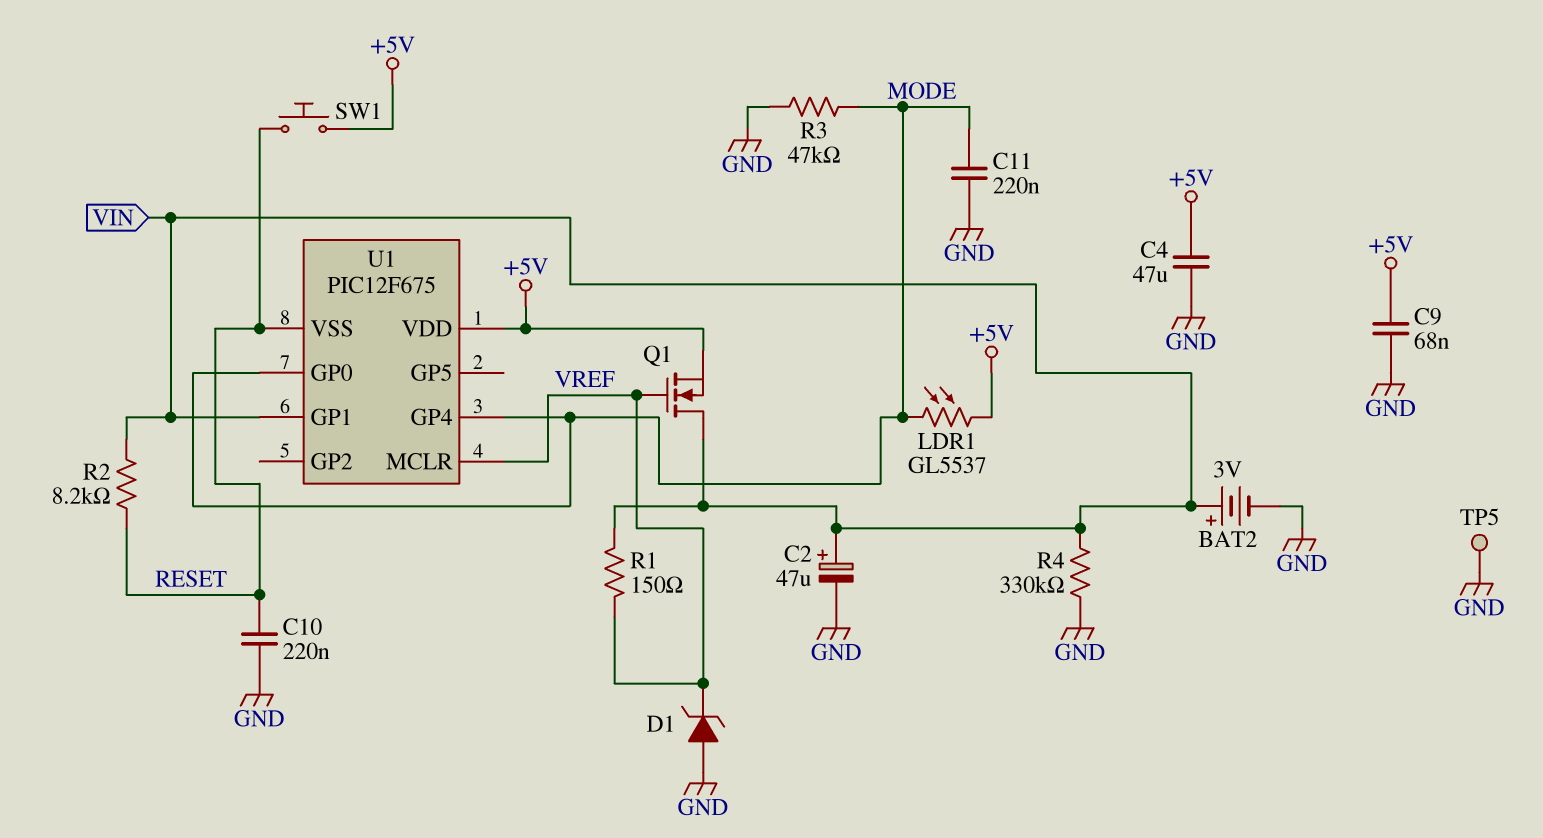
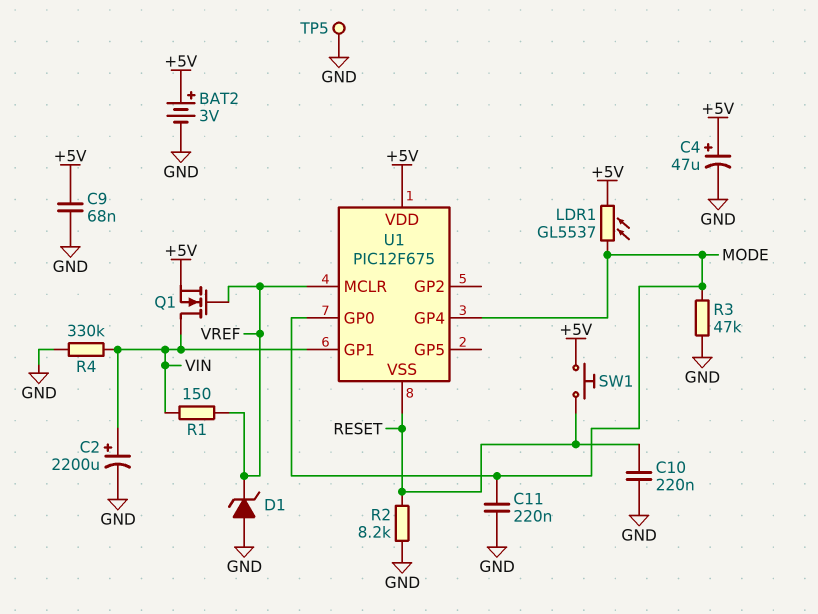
BAT2: 3V (plus VIN, minus GND) -> 3V (plus +5V, minus GND)
C2: 47uF (plus VIN, minus GND) -> 2200uF (plus VIN, minus GND)
C4: 47uF (+5V, GND) -> 47uF (plus +5V, minus GND)
R2: 8.2k (RESET, VIN) -> 8.2k (GND, RESET)

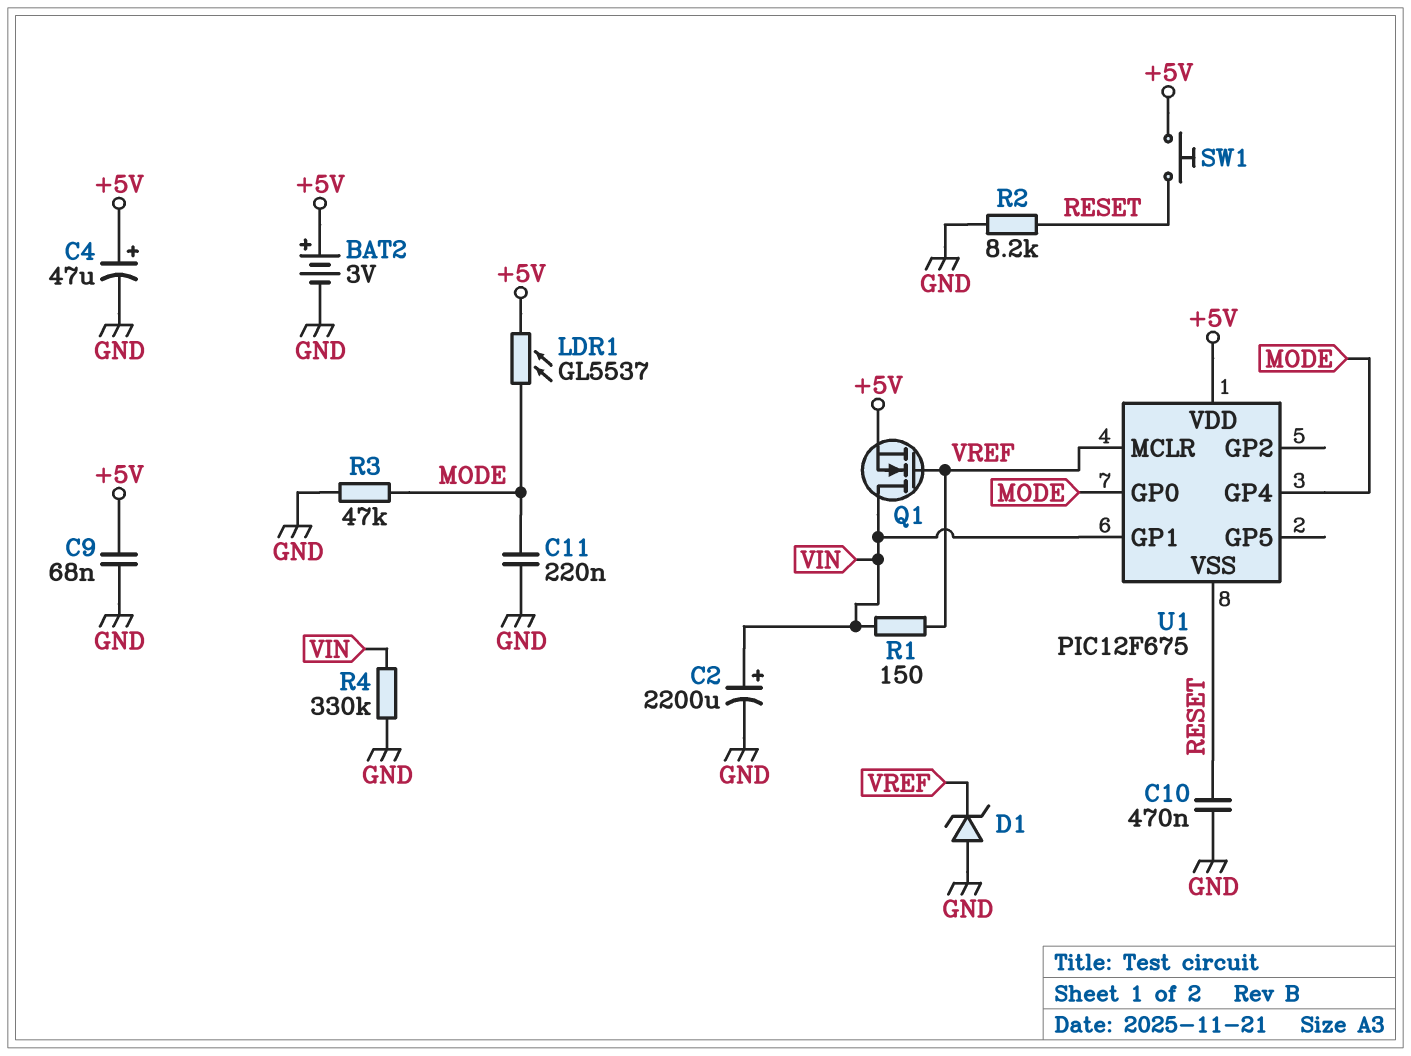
C10: 220nF (GND, RESET) -> 470nF (GND, RESET)
TP5: test point (GND) -> none

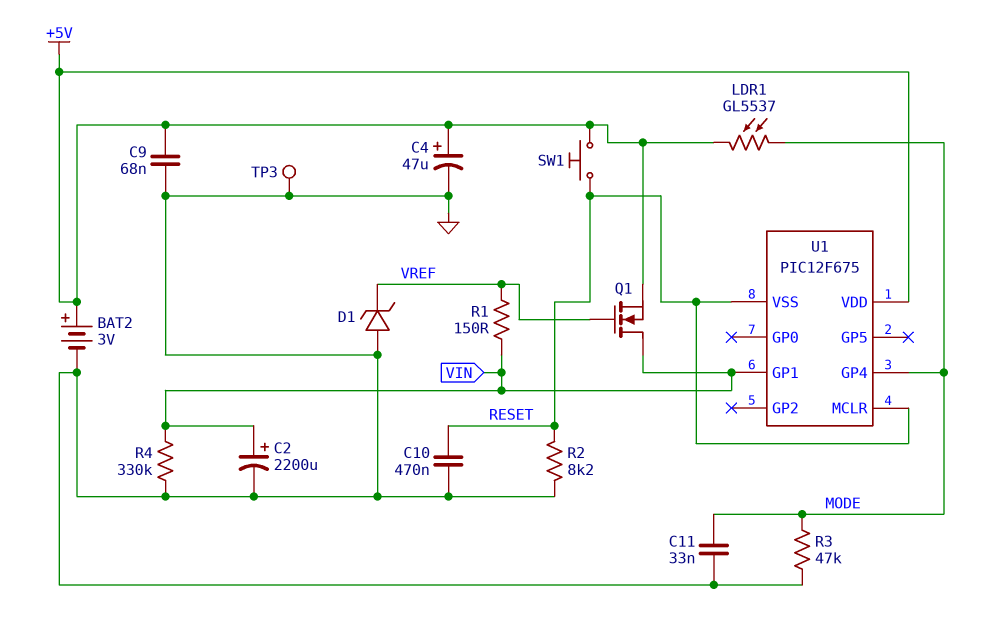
C11: 220nF (GND, MODE) -> 33nF (GND, MODE)
TP3: none -> test point (GND)
U1 pin GP0: MODE -> none
U1 pin MCLR: VREF -> RESET

